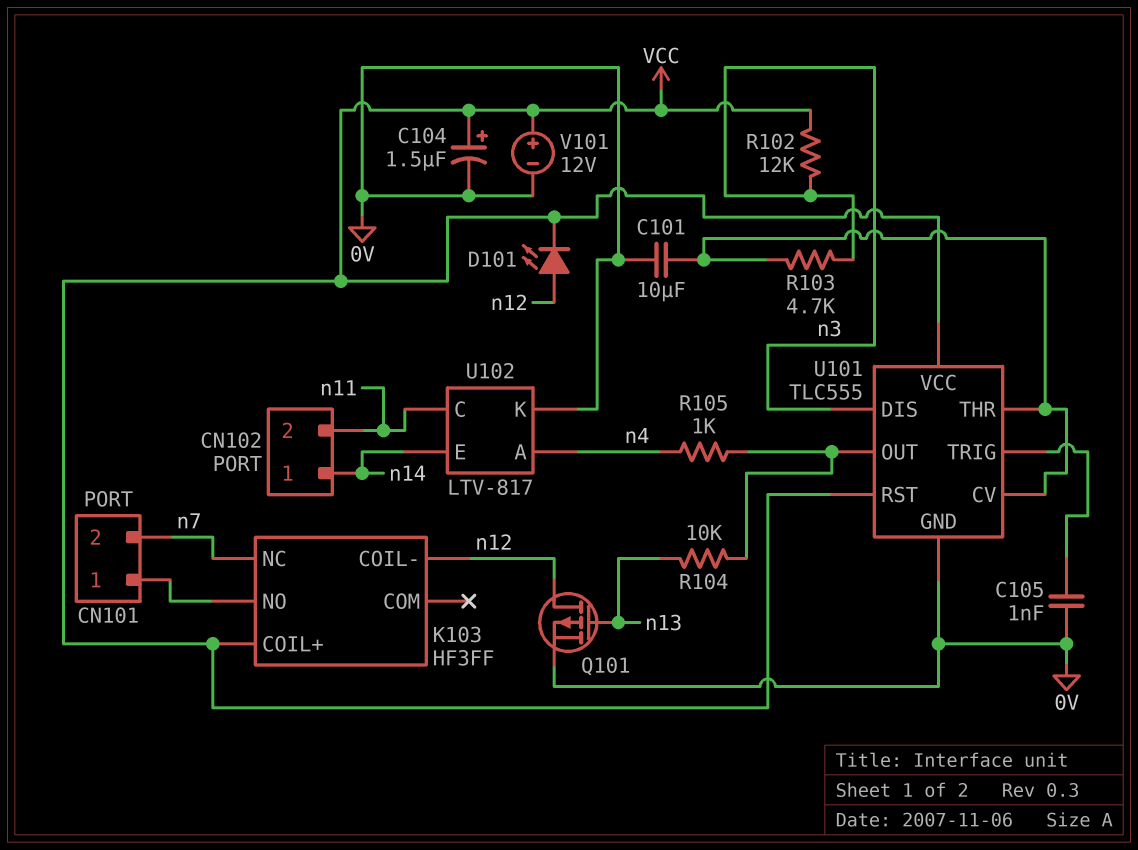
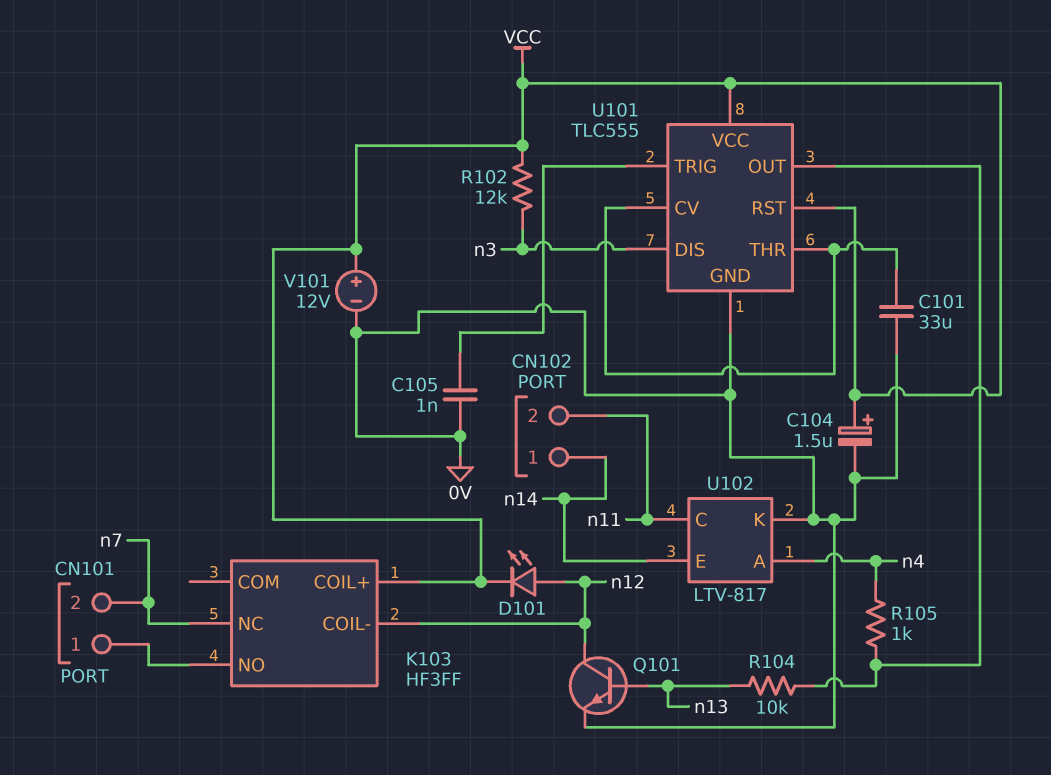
C101: 10uF (0V, U101/CV) -> 33uF (0V, U101/CV)
Q101: PMOS (G n13, D n12, S 0V) -> NPN (B n13, C n12, E 0V)
R103: 4.7k (U101/CV, n3) -> none

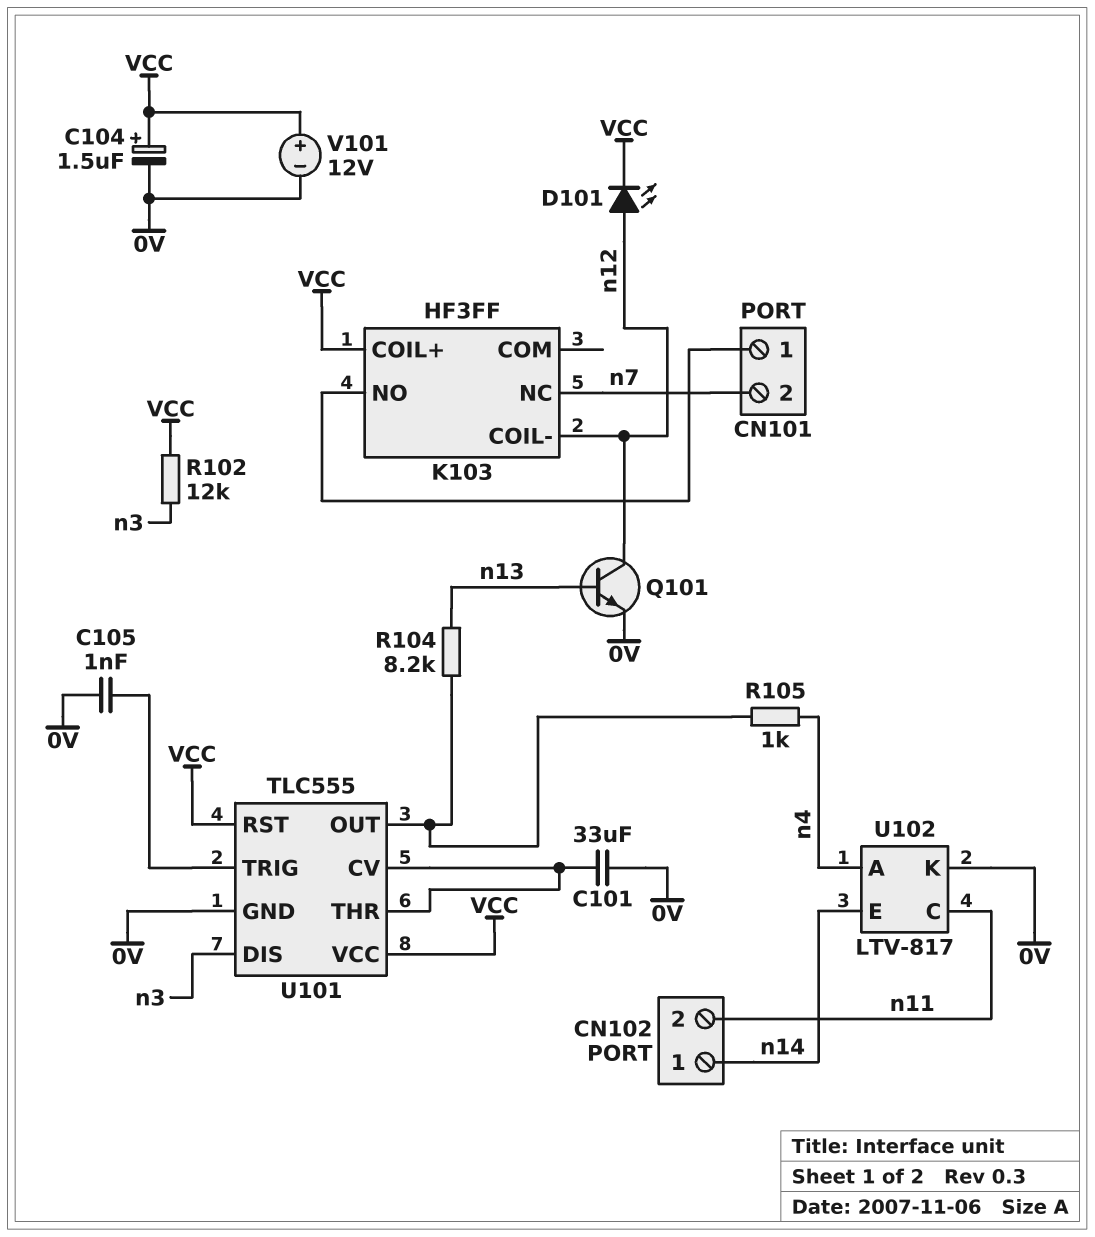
R104: 10k (U101/OUT, n13) -> 8.2k (U101/OUT, n13)

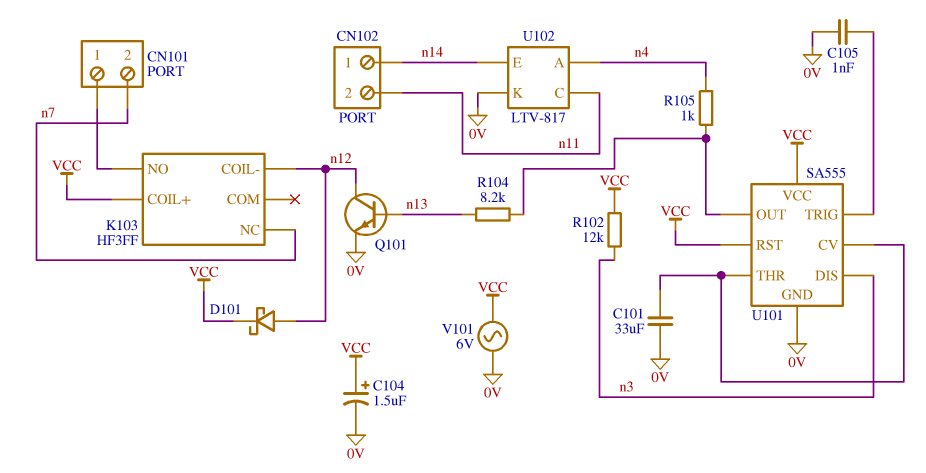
D101: LED (A n12, K VCC) -> schottky (A n12, K VCC)
U101: TLC555 -> SA555
V101: 12V (plus VCC, minus 0V) -> AC 6V (0V, VCC)

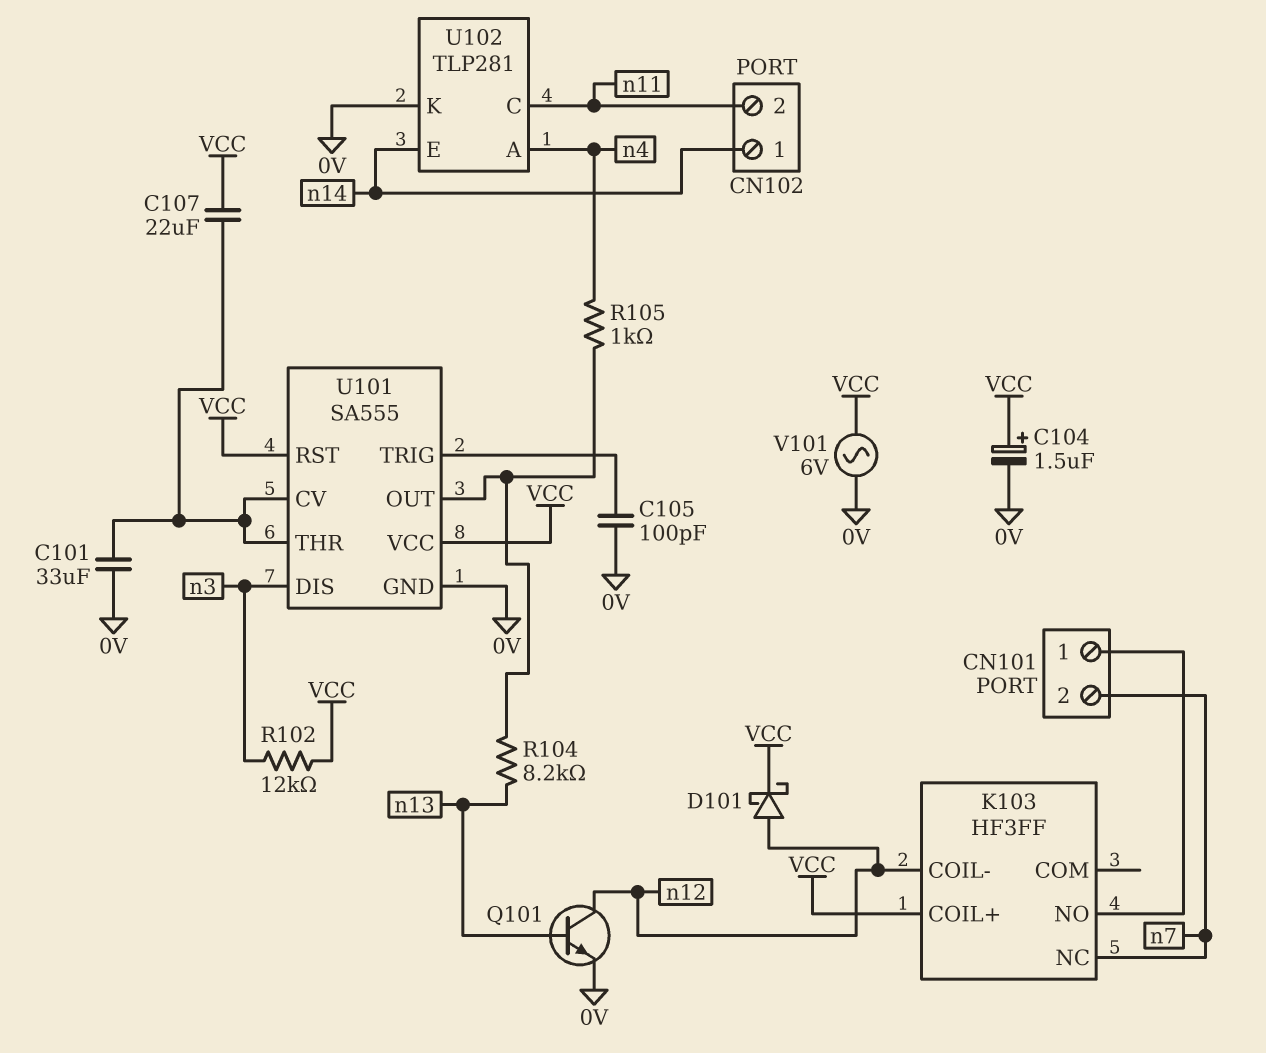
C105: 1nF (0V, U101/TRIG) -> 100pF (0V, U101/TRIG)
C107: none -> 22uF (U101/CV, VCC)
U102: LTV-817 -> TLP281

